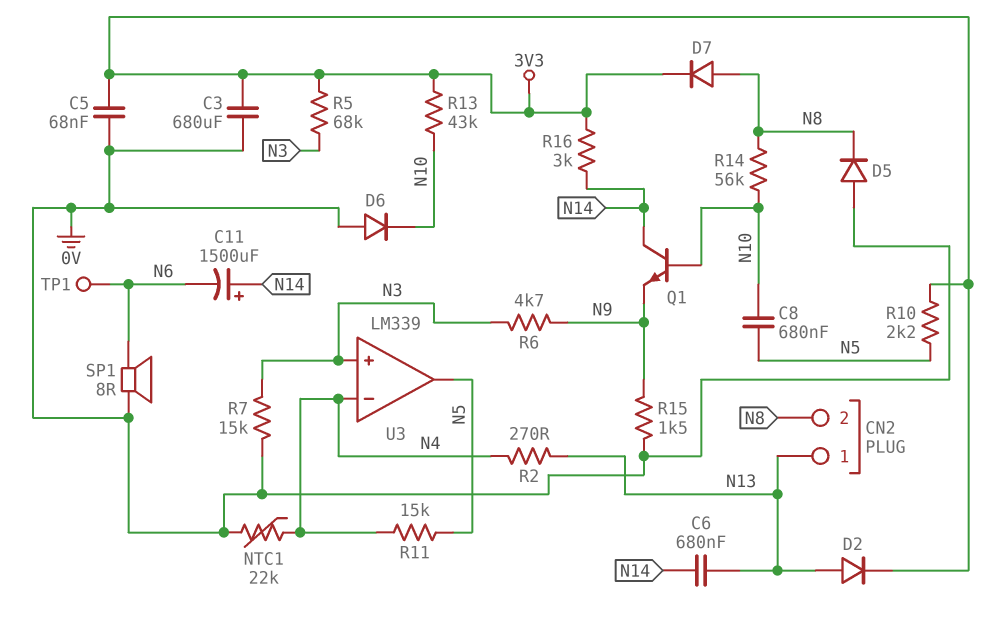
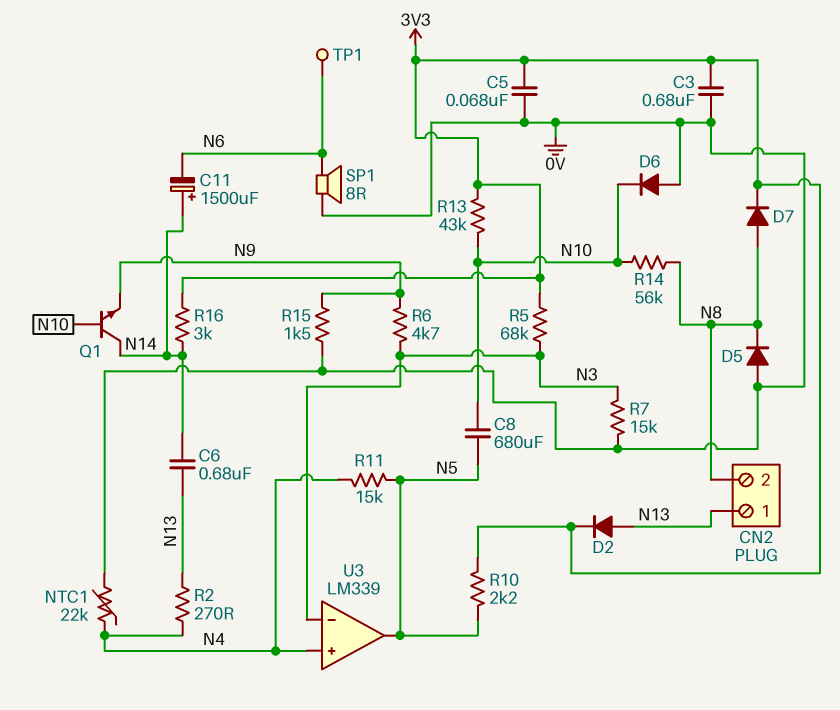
C3: 680uF (0V, 3V3) -> 680nF (0V, 3V3)
C8: 680nF (N5, N10) -> 680uF (N5, N10)
U3 pin in+: N3 -> N4
U3 pin in-: N4 -> N3

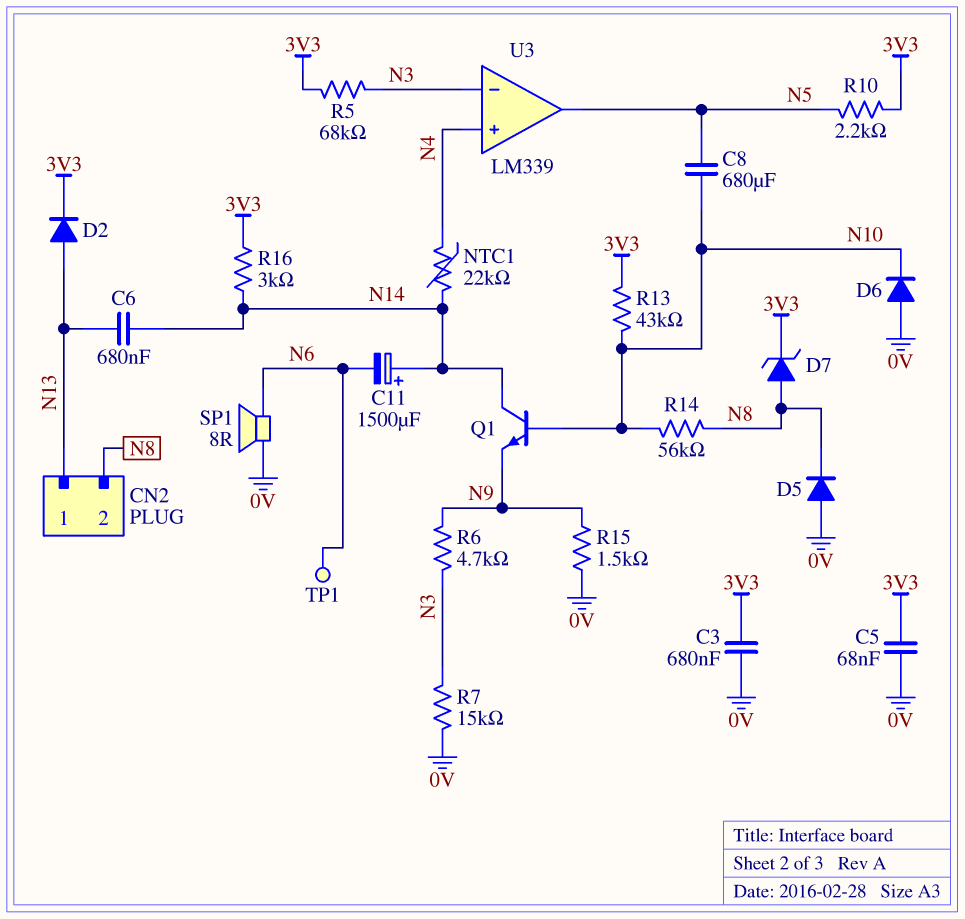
D7: diode (A N8, K 3V3) -> zener (A N8, K 3V3)
NTC1: 22k (0V, N4) -> 22k (N4, N14)
R2: 270 (N4, N13) -> none
R11: 15k (N4, N5) -> none

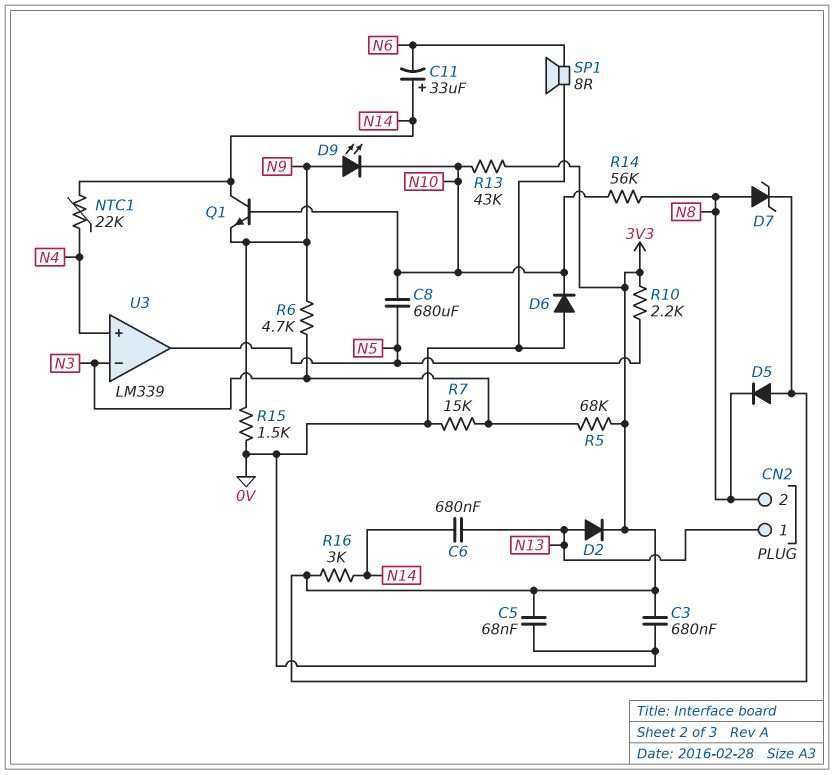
C11: 1500uF (plus N14, minus N6) -> 33uF (plus N14, minus N6)
D5: diode (A 0V, K N8) -> diode (A 3V3, K N8)
D9: none -> LED (A N9, K N10)
TP1: test point (N6) -> none

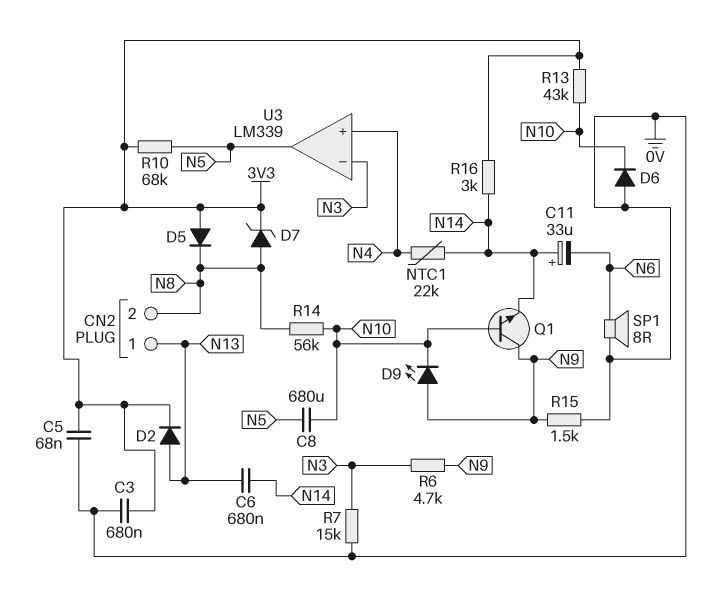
Q1: NPN (B N10, C N14, E N9) -> NPN (B N10, C N9, E N14)
R5: 68k (3V3, N3) -> none
R10: 2.2k (3V3, N5) -> 68k (3V3, N5)

